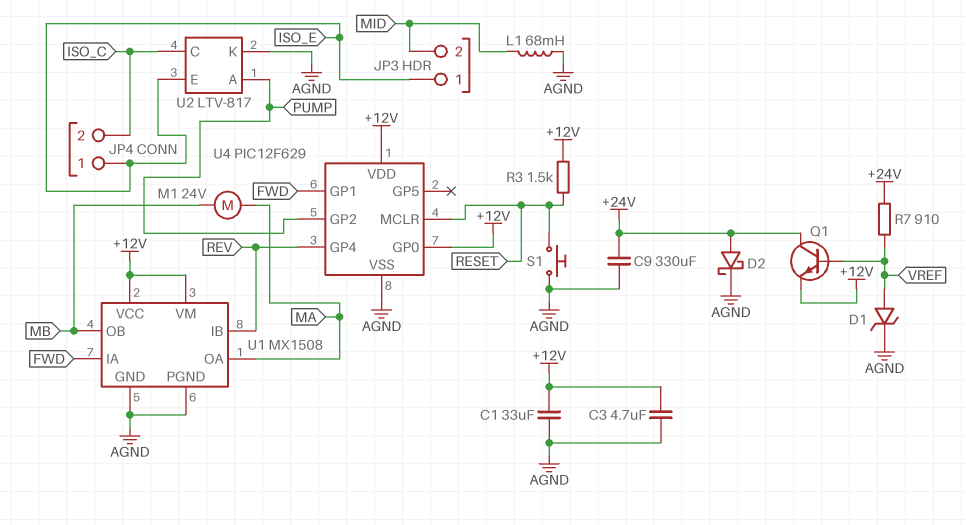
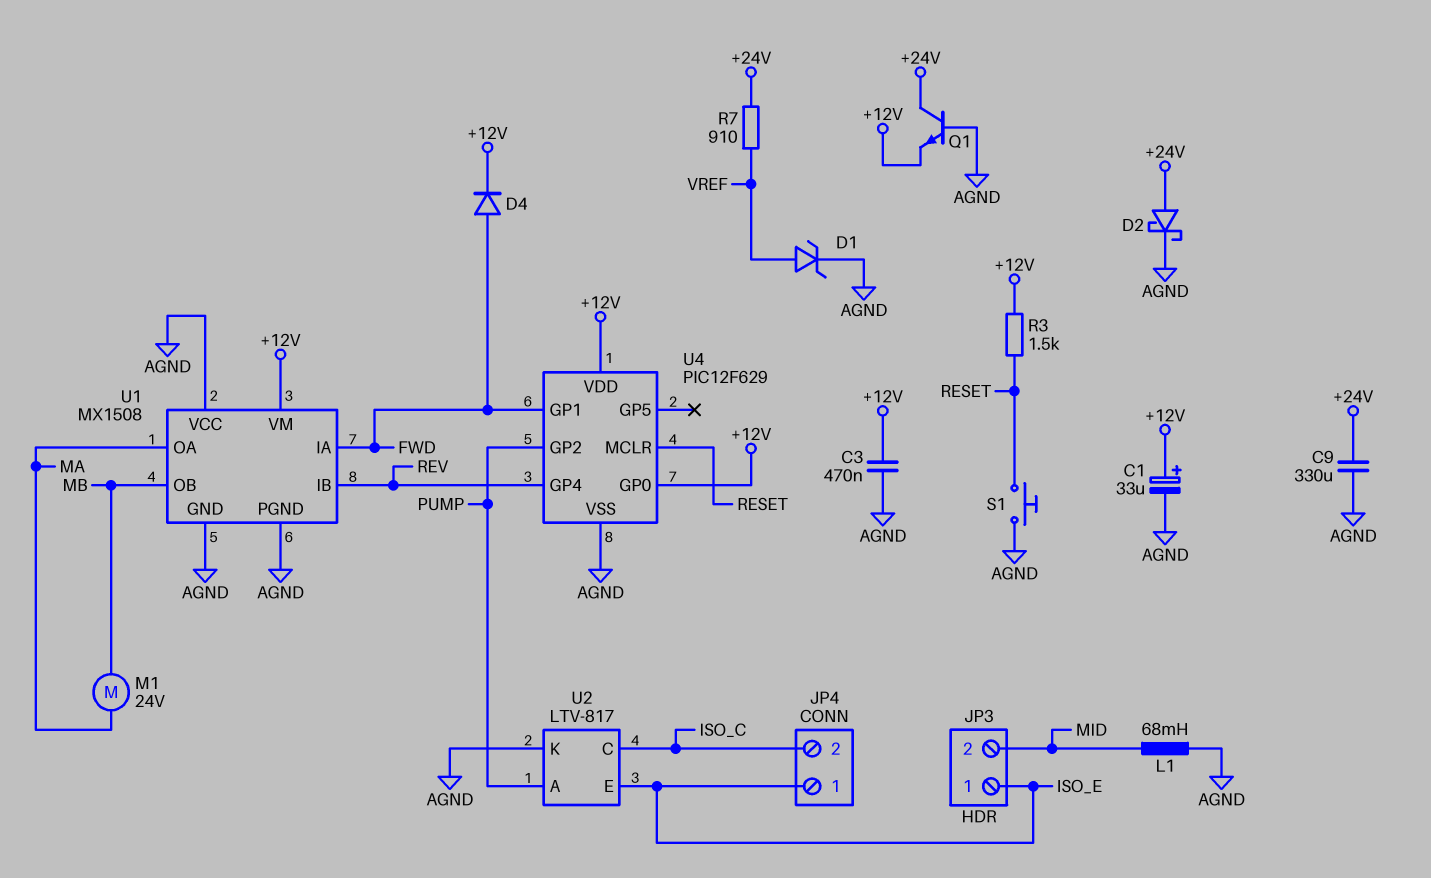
C1: 33uF (+12V, AGND) -> 33uF (plus +12V, minus AGND)
C3: 4.7uF (+12V, AGND) -> 470nF (+12V, AGND)
D4: none -> diode (A FWD, K +12V)
Q1: NPN (B VREF, C +24V, E +12V) -> NPN (B AGND, C +24V, E +12V)
U1 pin VCC: +12V -> AGND

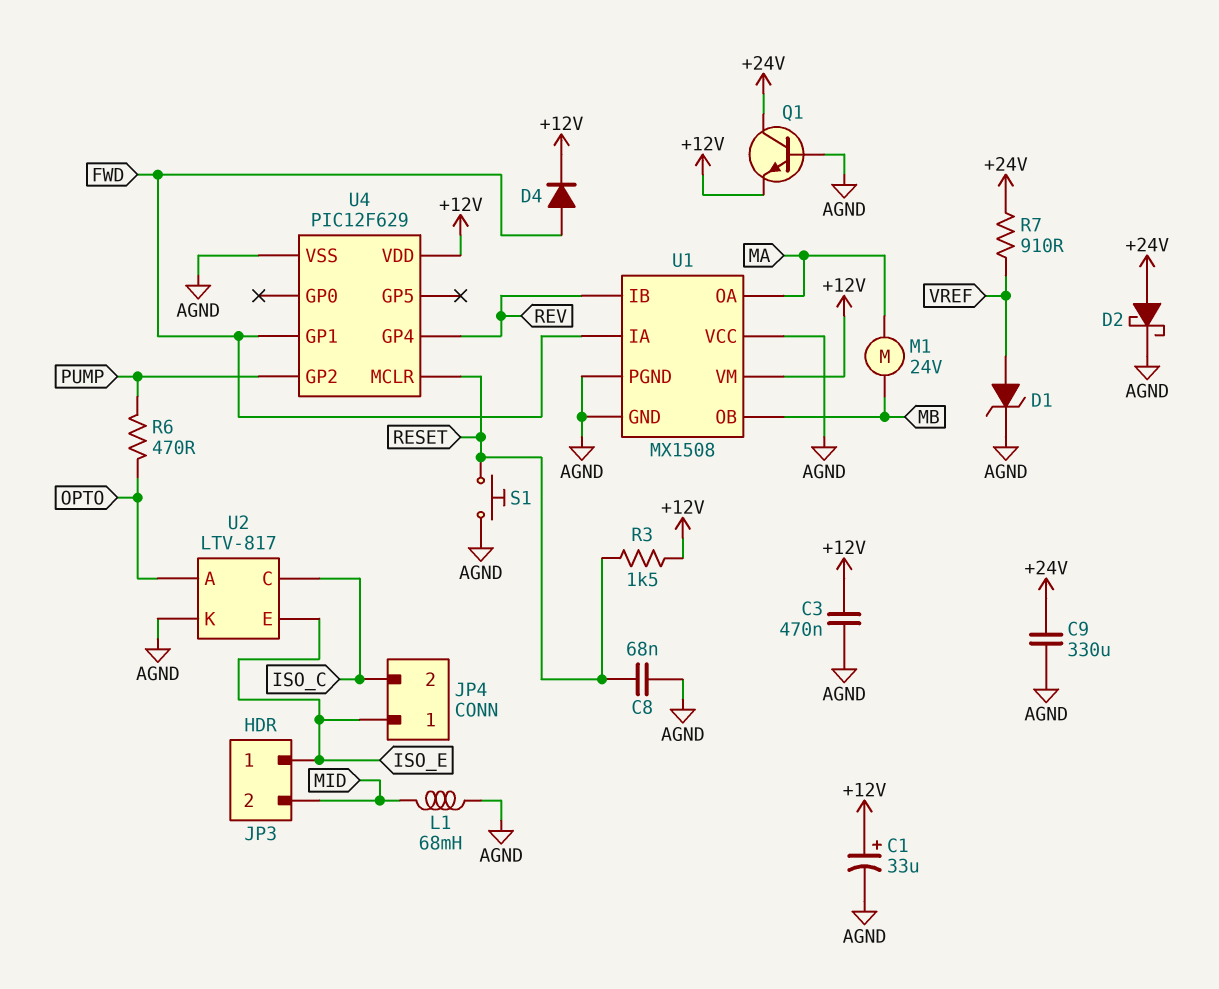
C8: none -> 68nF (AGND, RESET)
R6: none -> 470 (OPTO, PUMP)
U2 pin A: PUMP -> OPTO
U4 pin GP0: +12V -> none

